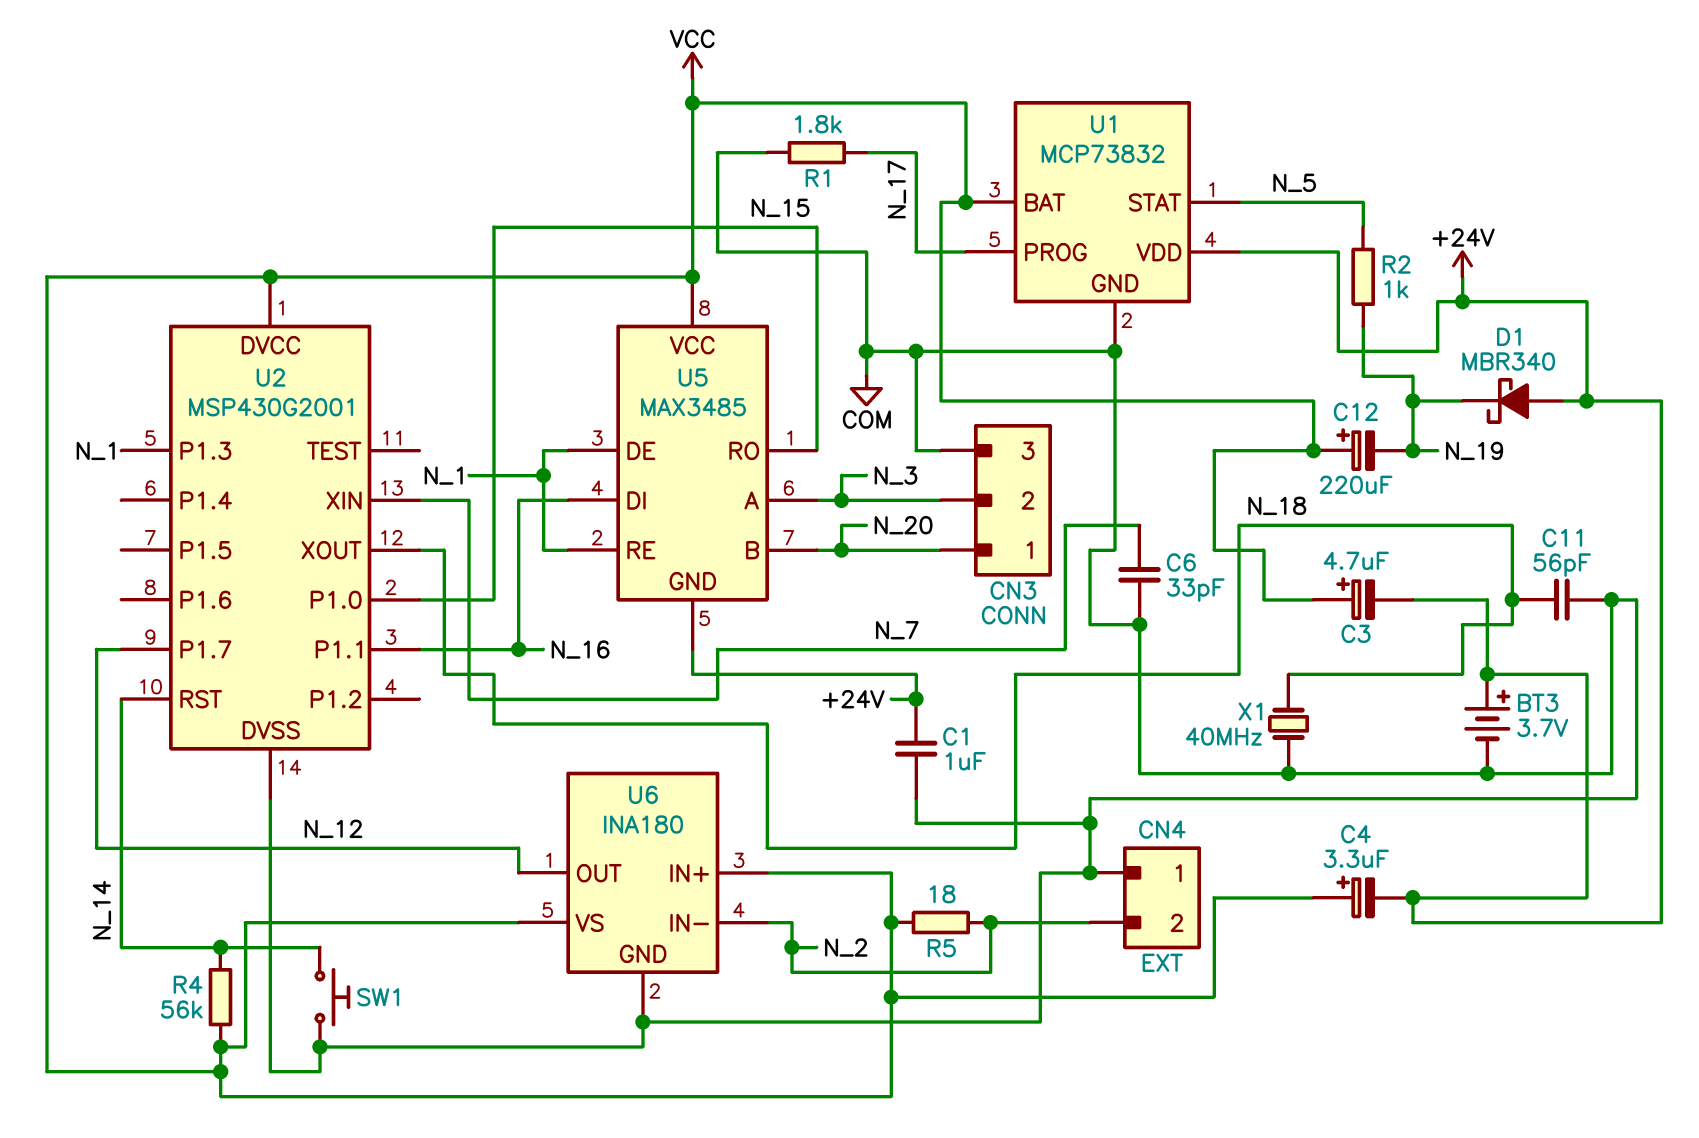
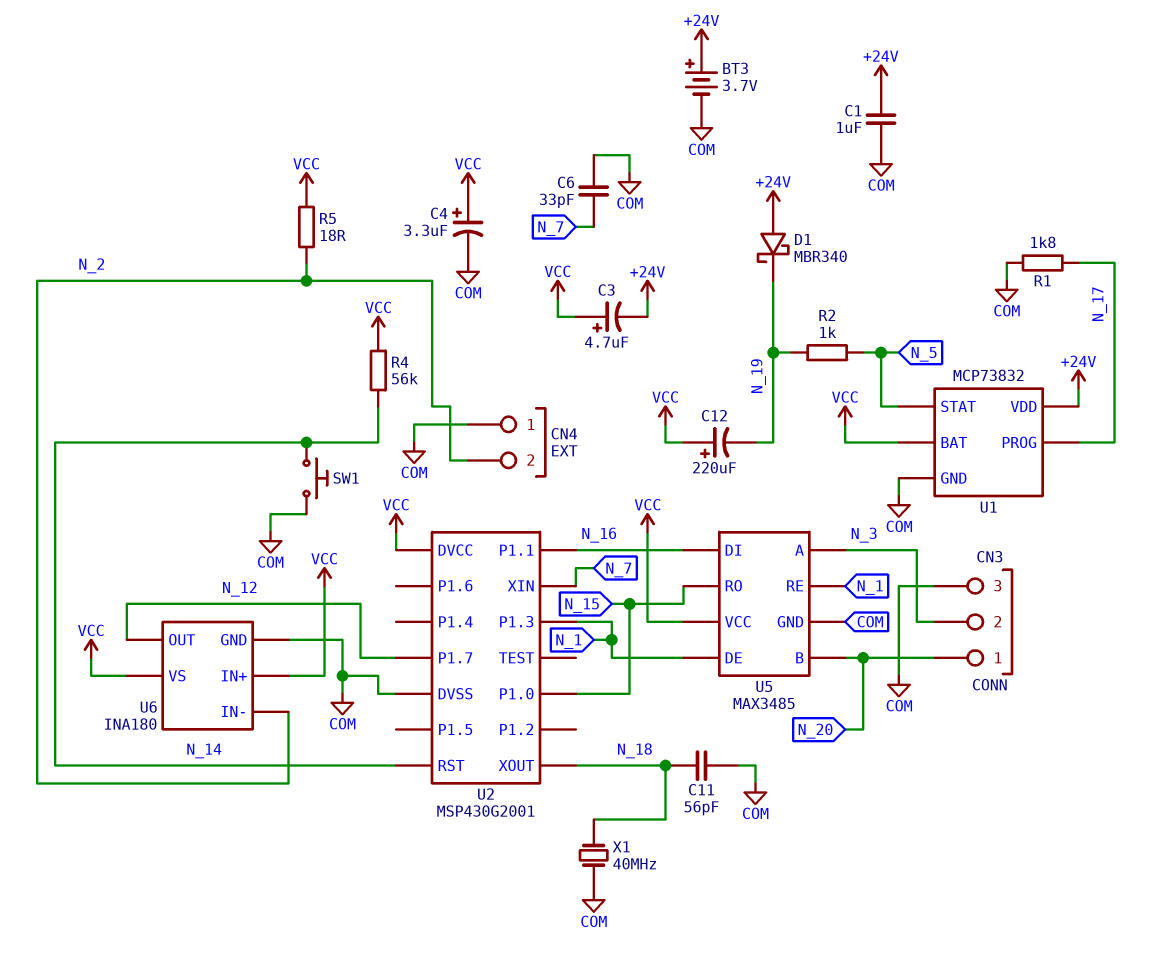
C4: 3.3uF (plus VCC, minus +24V) -> 3.3uF (plus VCC, minus COM)
U5 pin GND: +24V -> COM

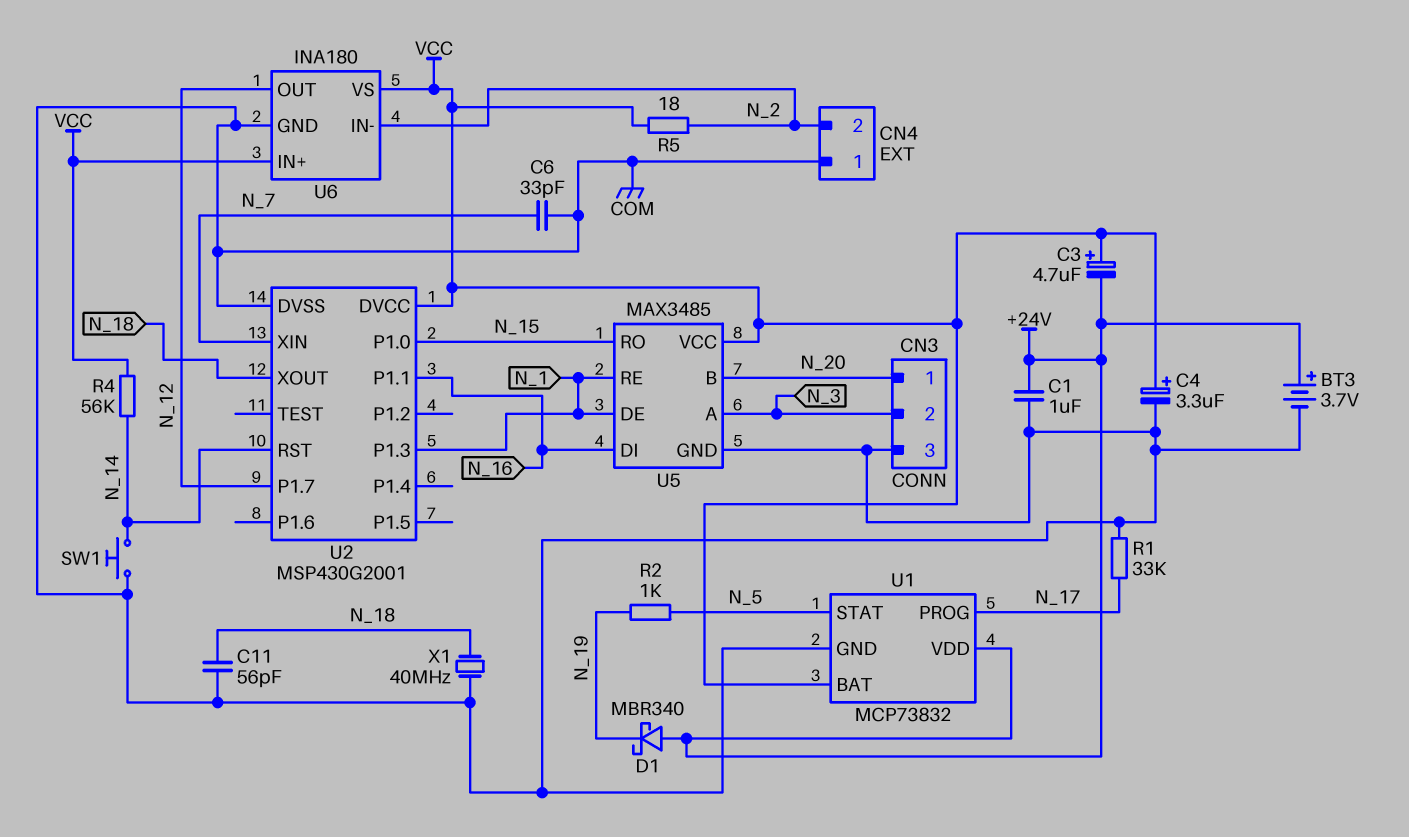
C12: 220uF (plus VCC, minus N_19) -> none
R1: 1.8k (COM, N_17) -> 33k (COM, N_17)

